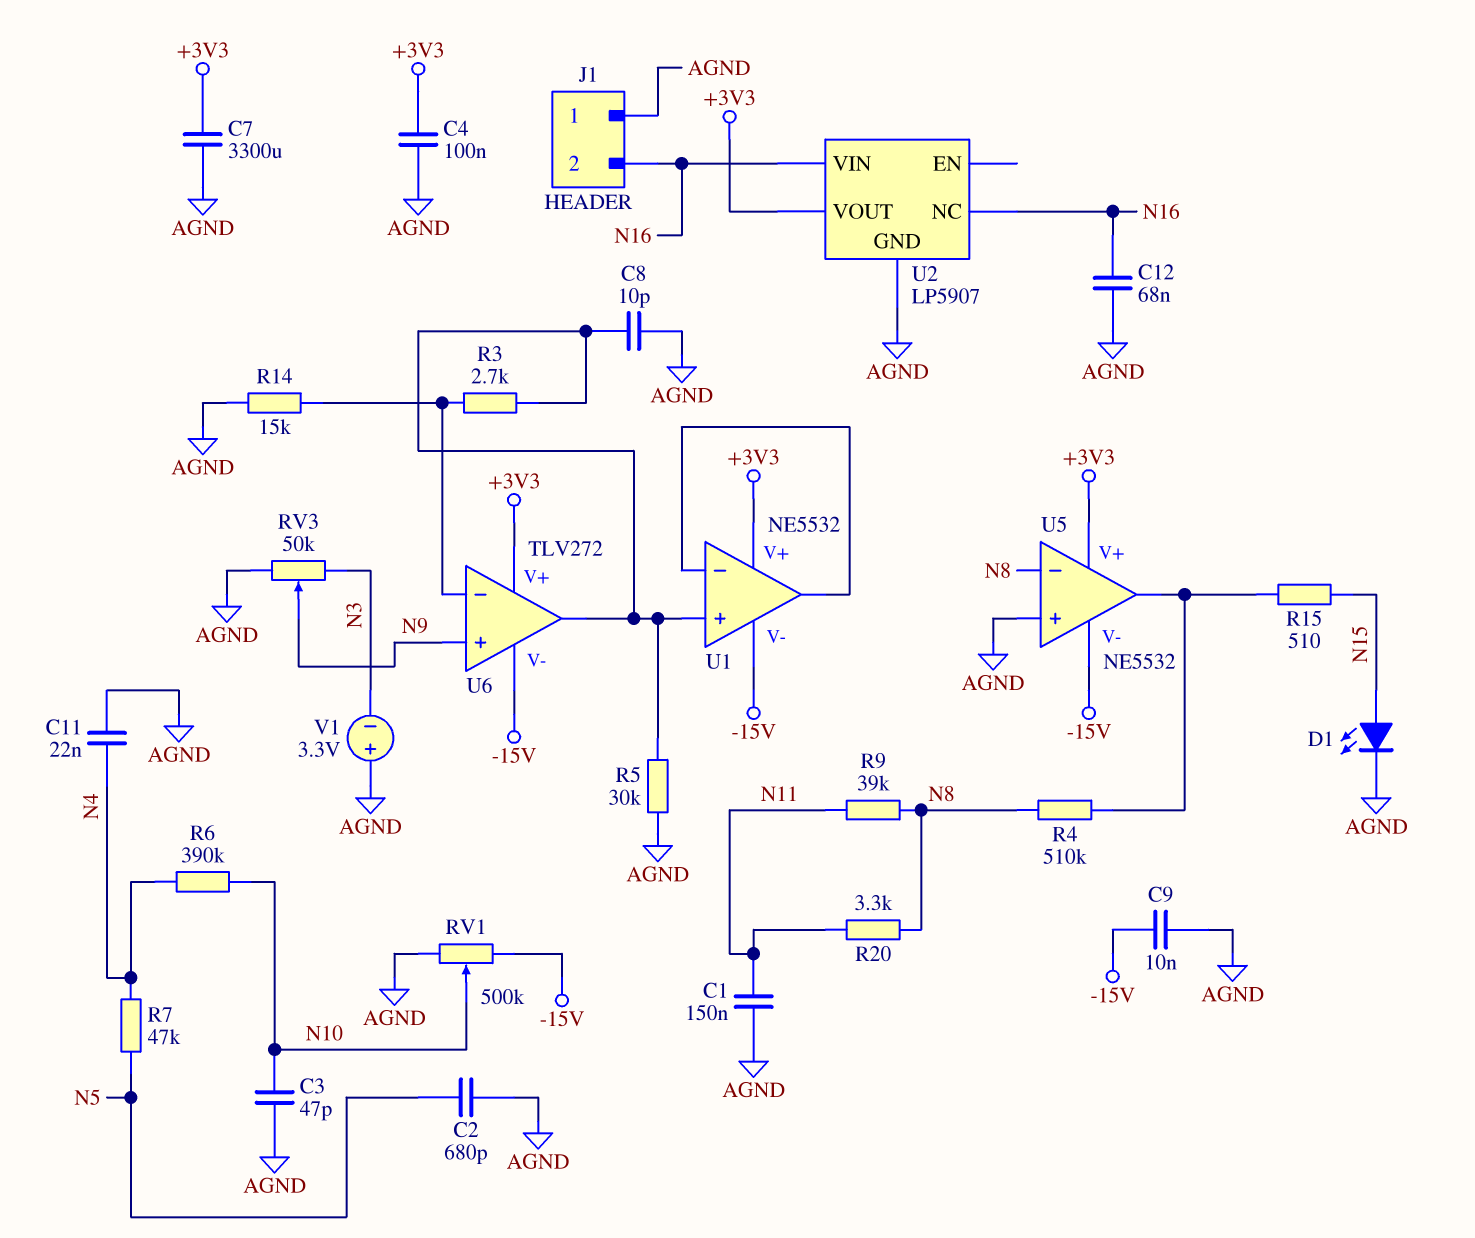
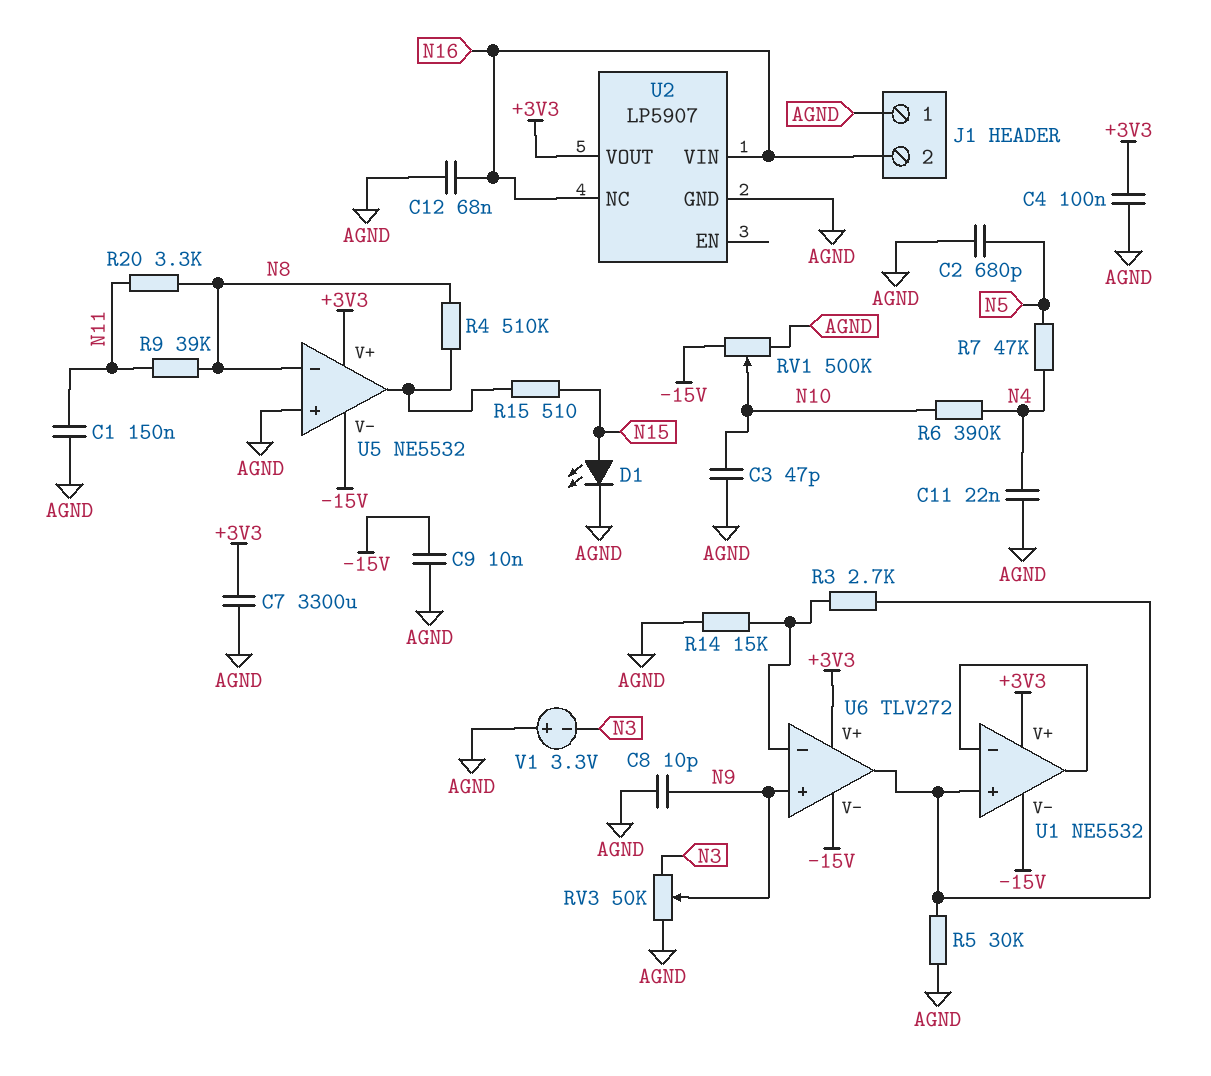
C8: 10pF (AGND, U1/in+) -> 10pF (AGND, N9)

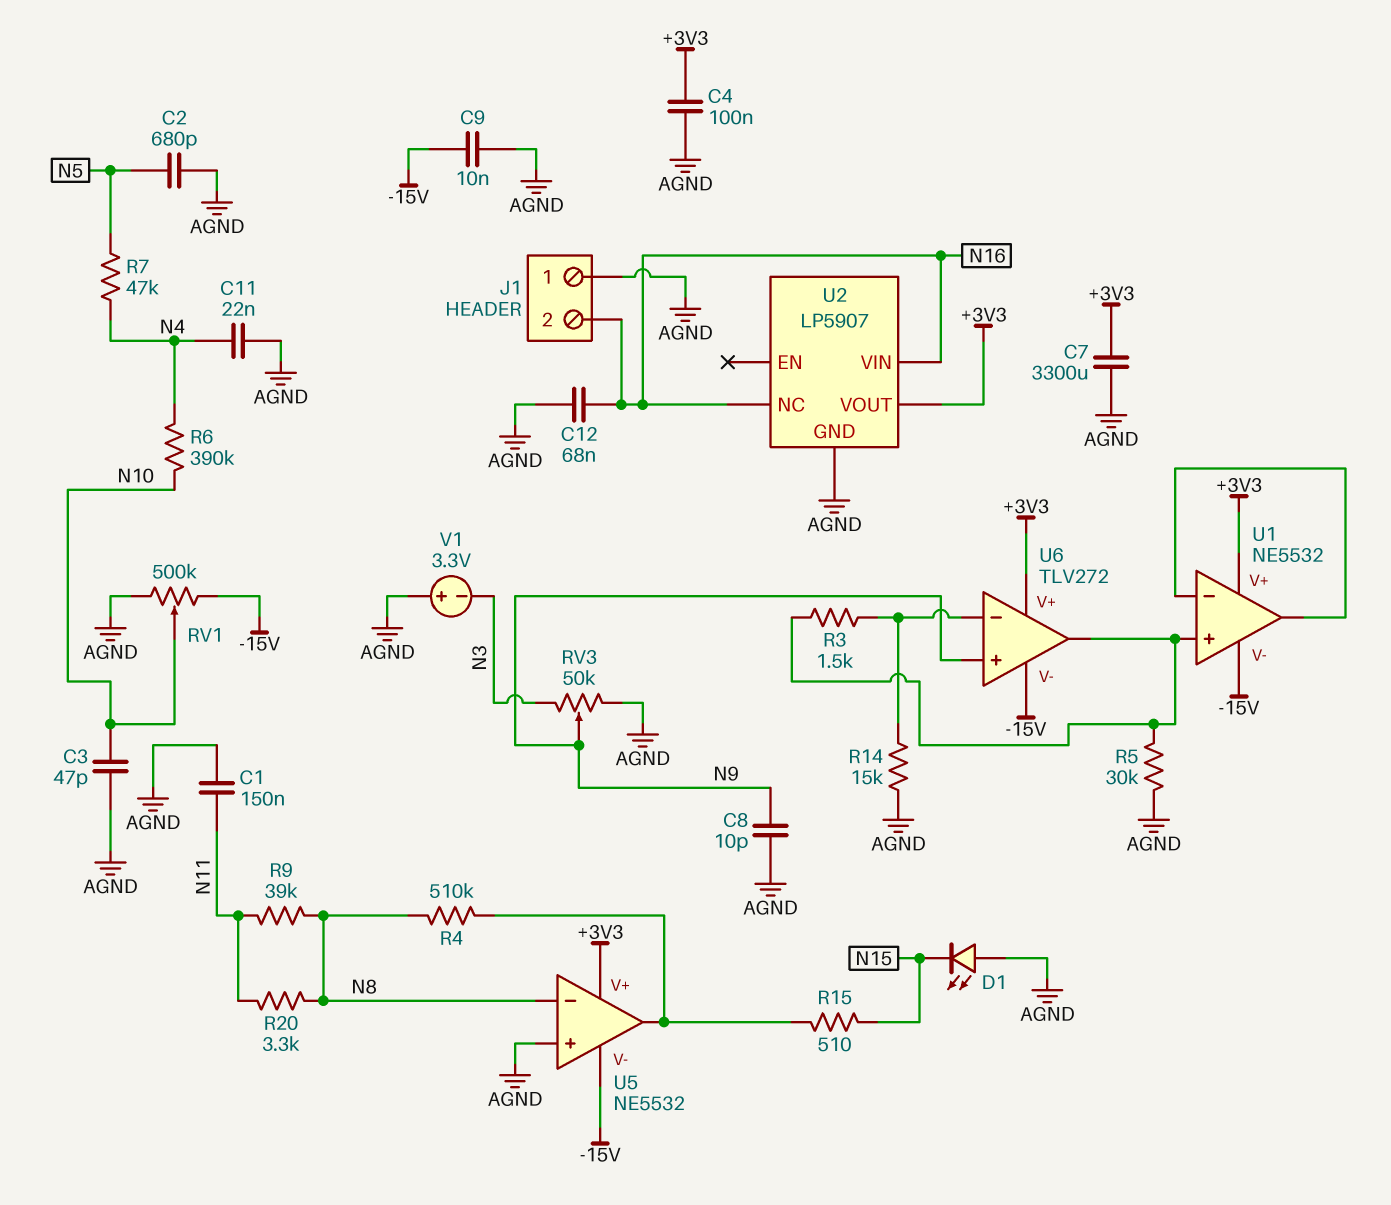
D1: LED (A N15, K AGND) -> LED (A AGND, K N15)
R3: 2.7k (U1/in+, U6/in-) -> 1.5k (U1/in+, U6/in-)

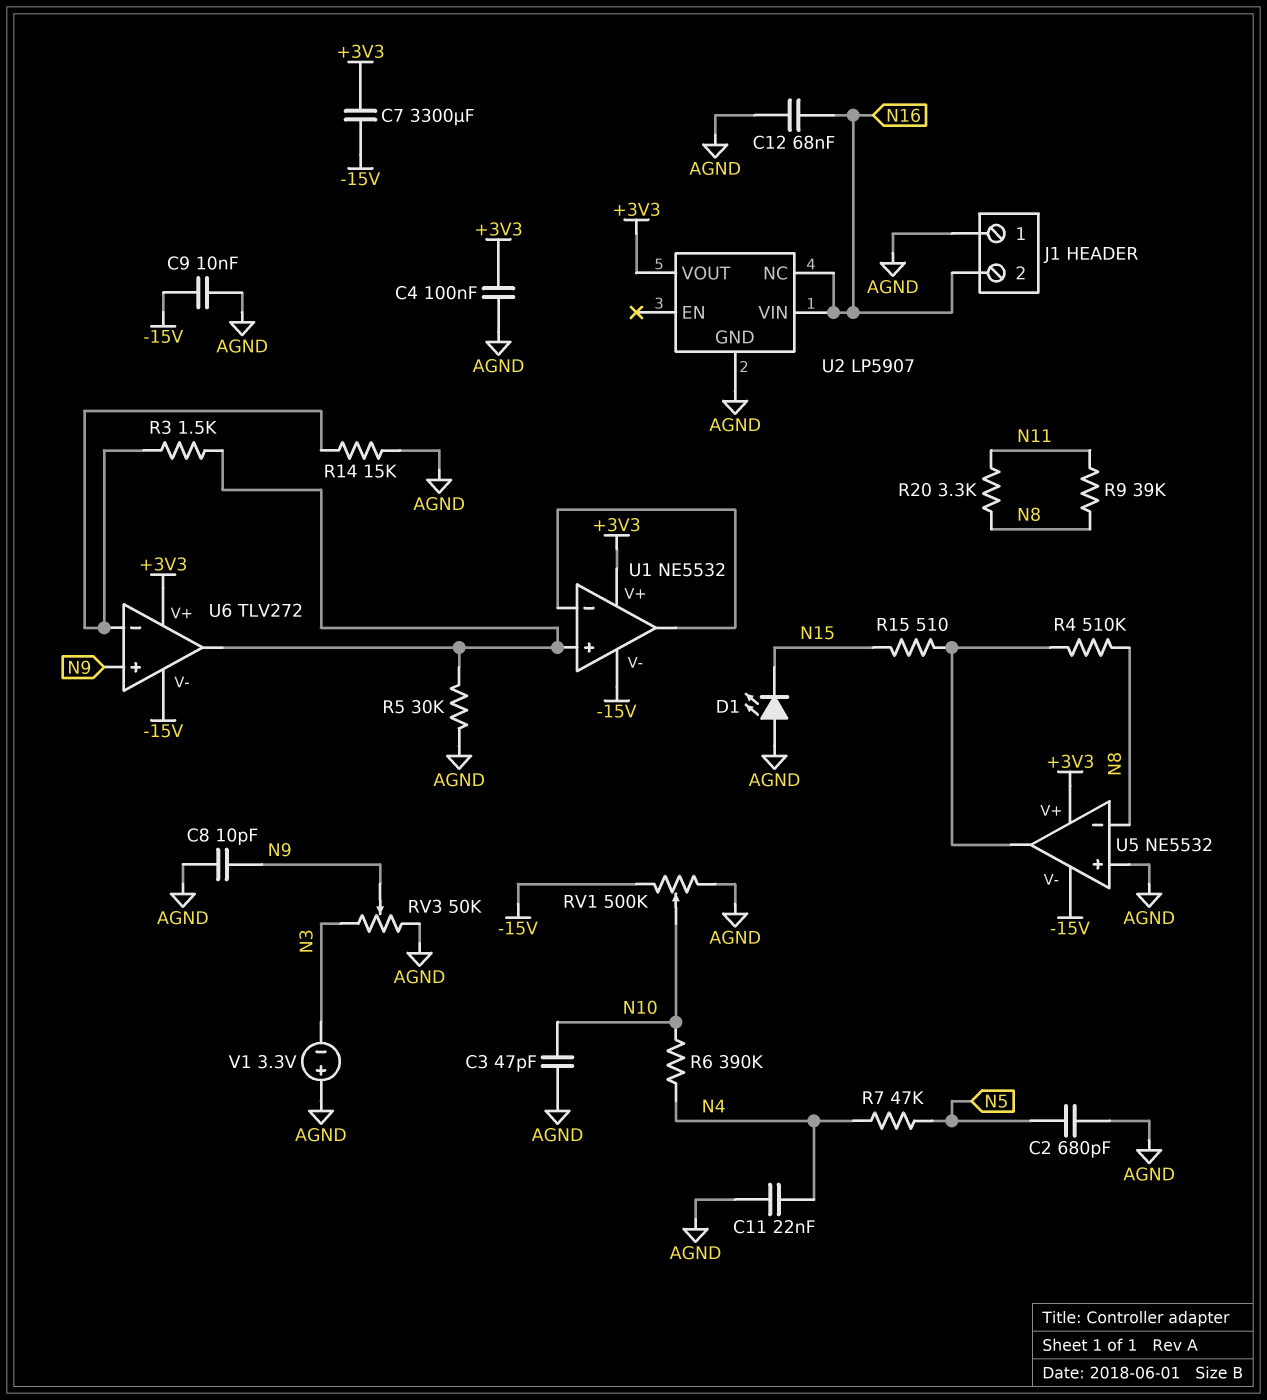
C1: 150nF (AGND, N11) -> none
C7: 3300uF (+3V3, AGND) -> 3300uF (+3V3, -15V)

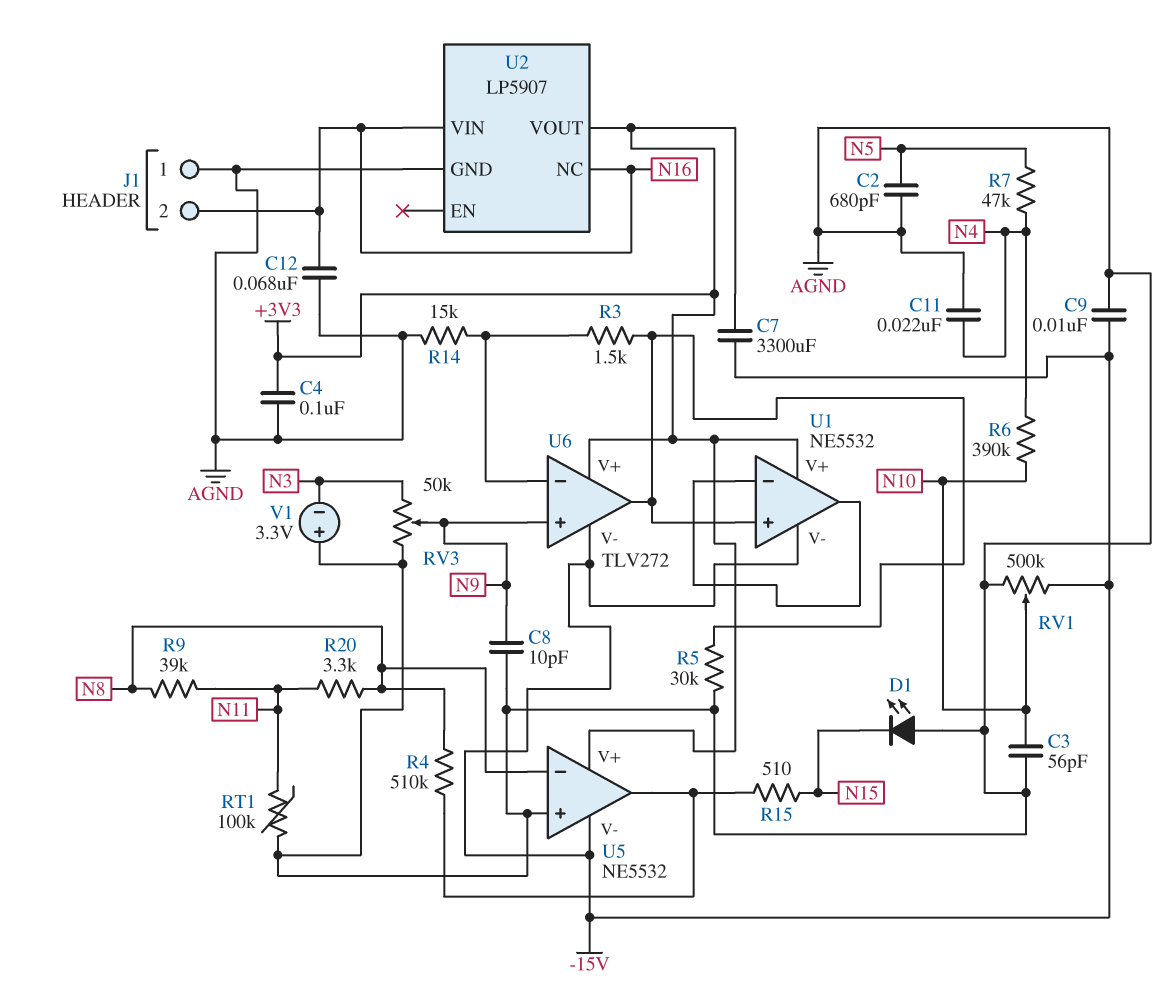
C3: 47pF (AGND, N10) -> 56pF (AGND, N10)
RT1: none -> 100k (AGND, N11)

